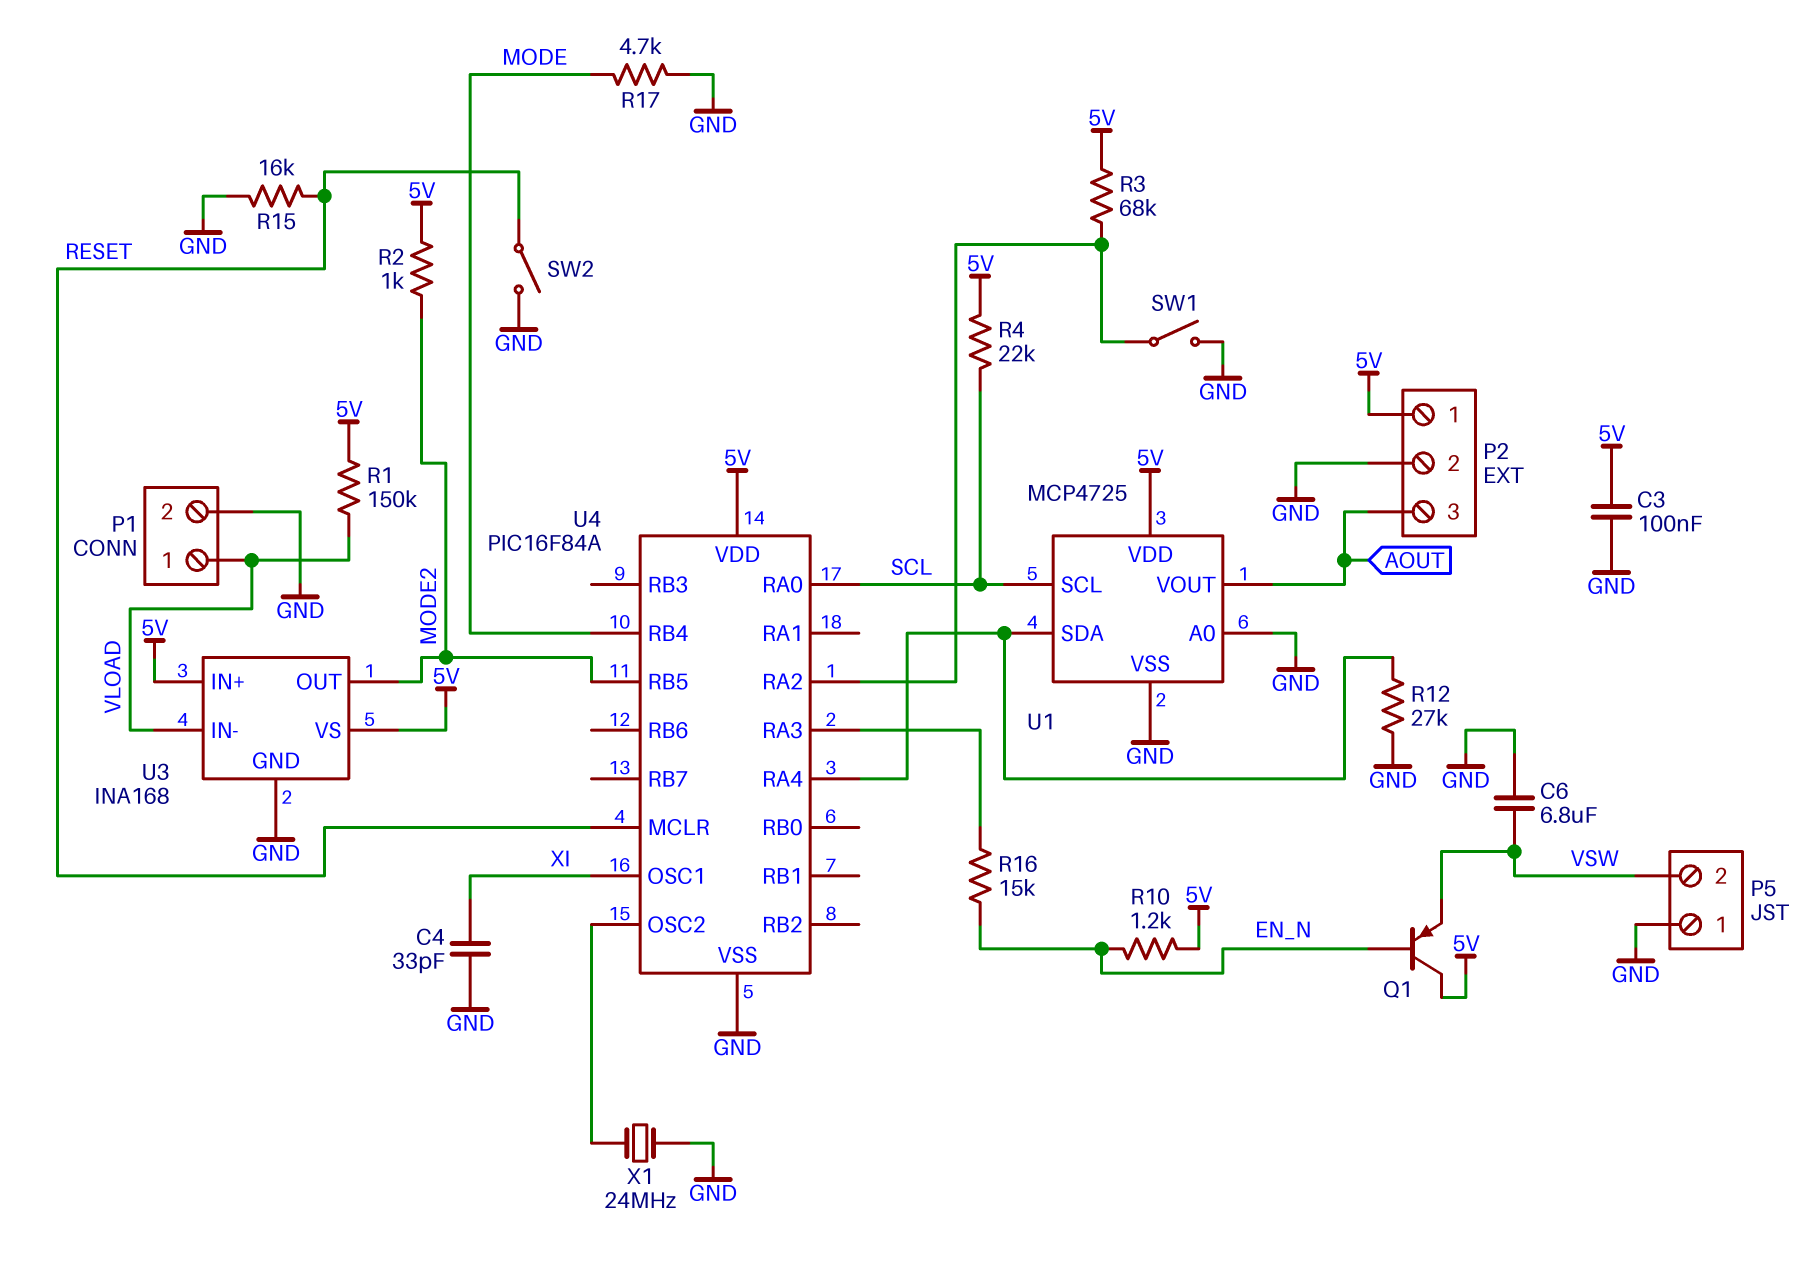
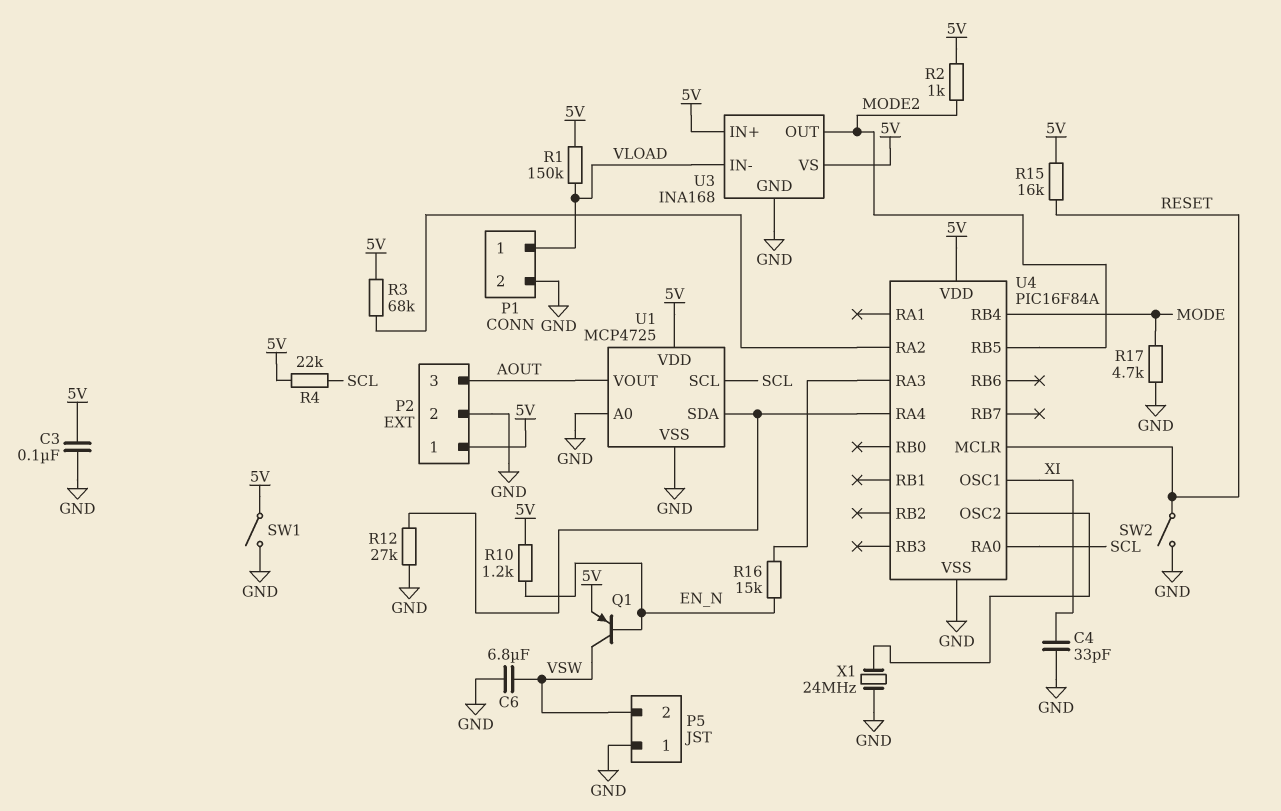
Q1: PNP (B EN_N, C 5V, E VSW) -> PNP (B EN_N, C VSW, E 5V)
R15: 16k (GND, RESET) -> 16k (5V, RESET)
SW1: switch (GND, U4/RA2) -> switch (5V, GND)

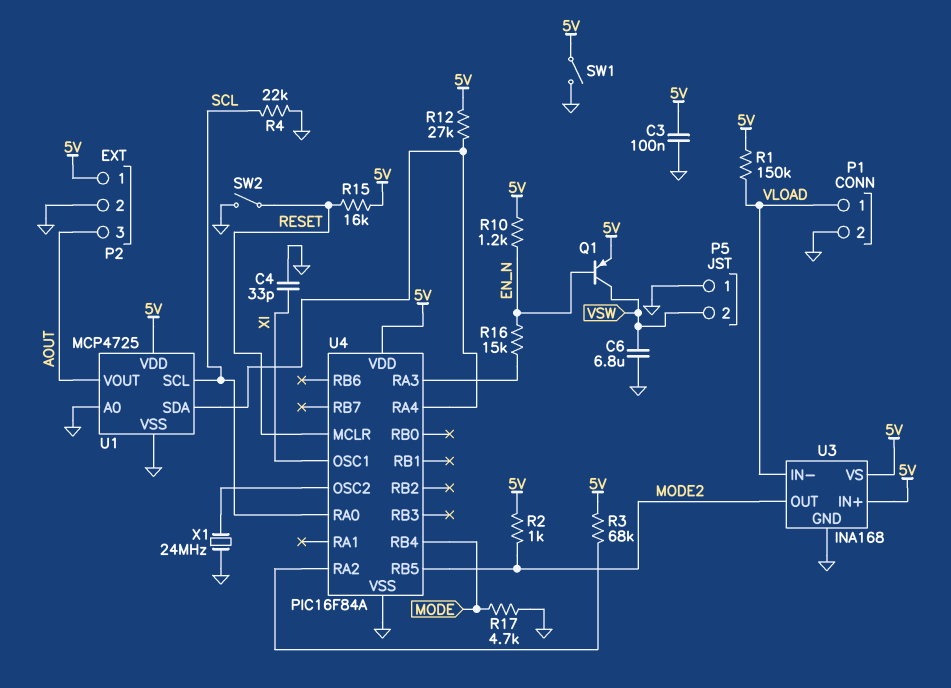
R4: 22k (5V, SCL) -> 22k (GND, SCL)
R12: 27k (GND, U1/SDA) -> 27k (5V, U1/SDA)

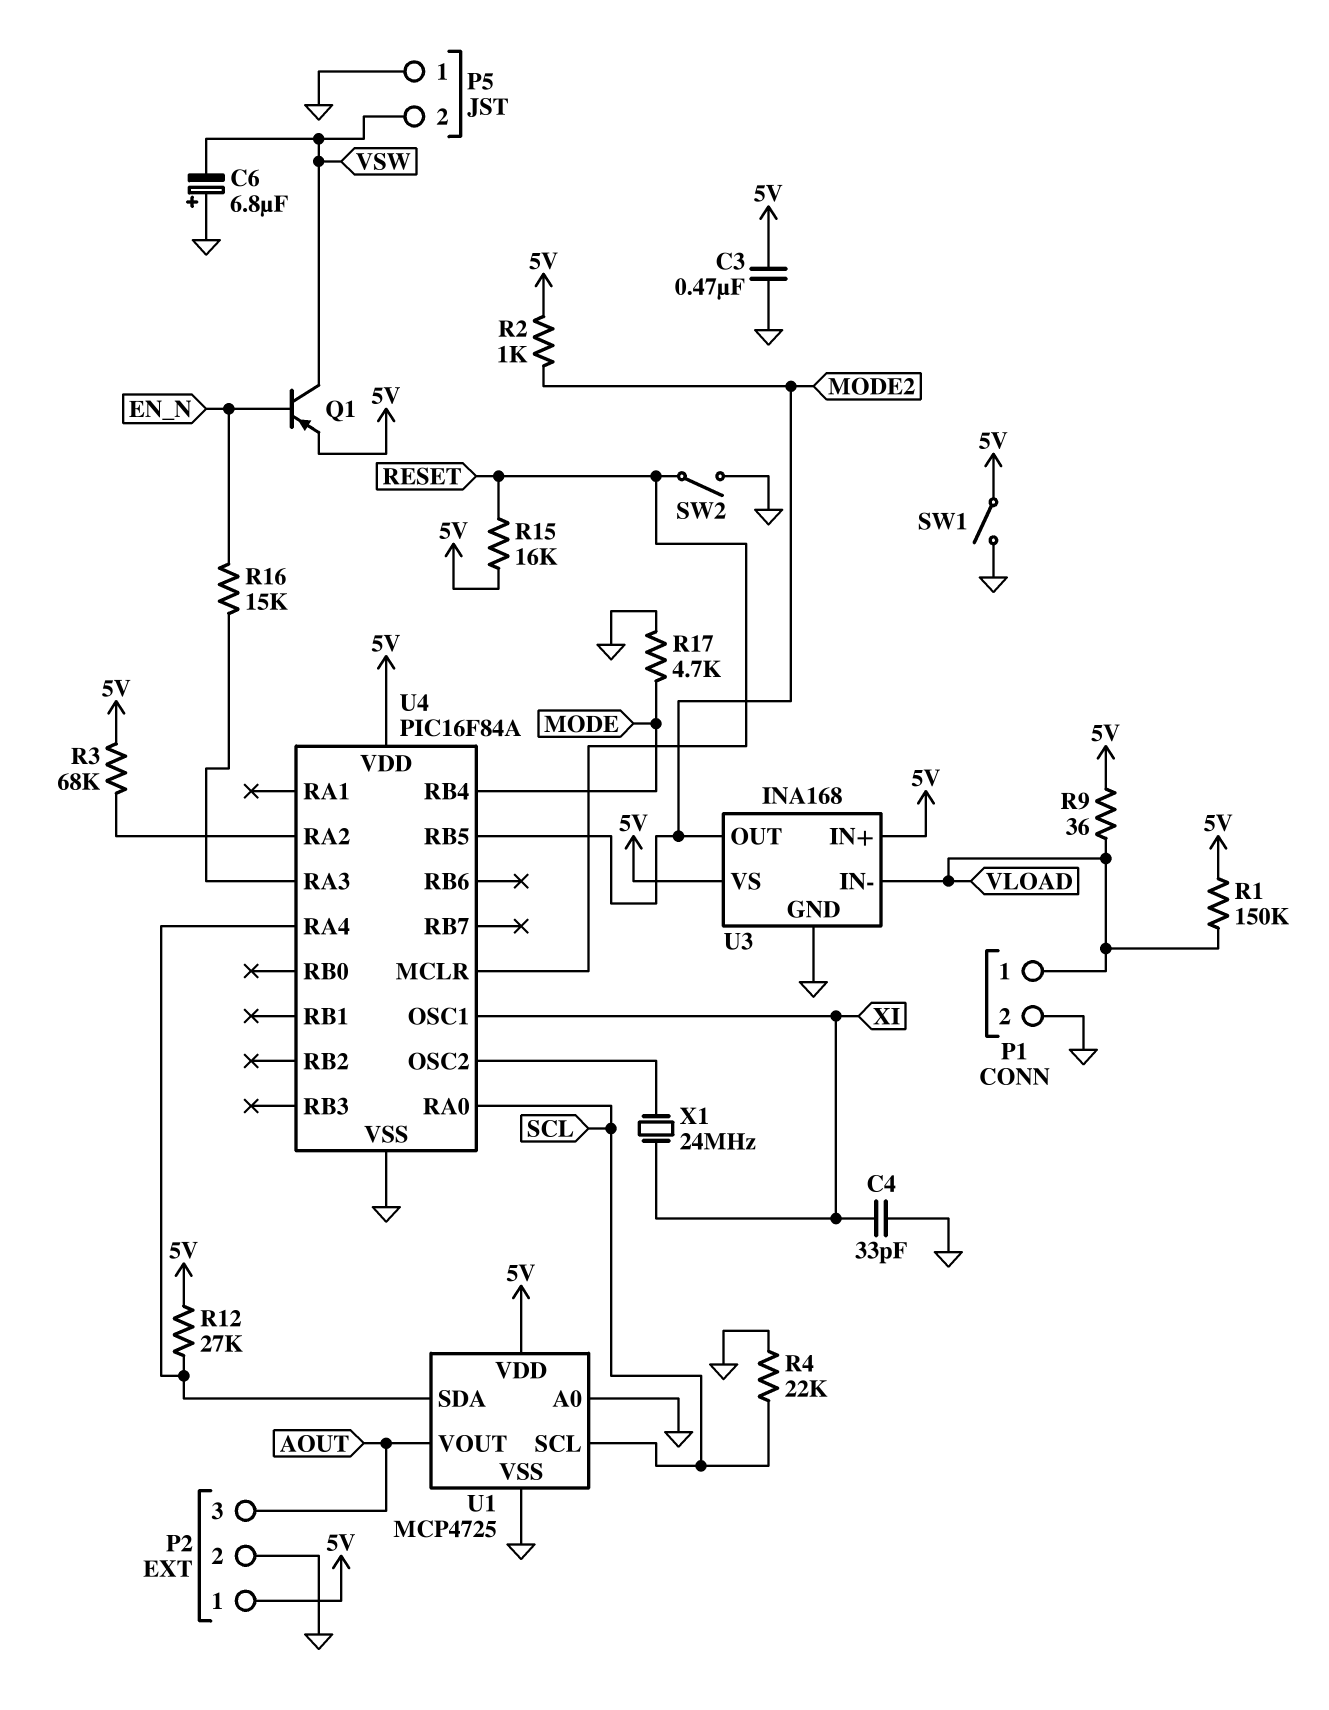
C3: 100nF (5V, GND) -> 470nF (5V, GND)
C6: 6.8uF (GND, VSW) -> 6.8uF (plus GND, minus VSW)
R9: none -> 36 (5V, VLOAD)
R10: 1.2k (5V, EN_N) -> none
X1: 24MHz (GND, U4/OSC2) -> 24MHz (U4/OSC2, XI)

